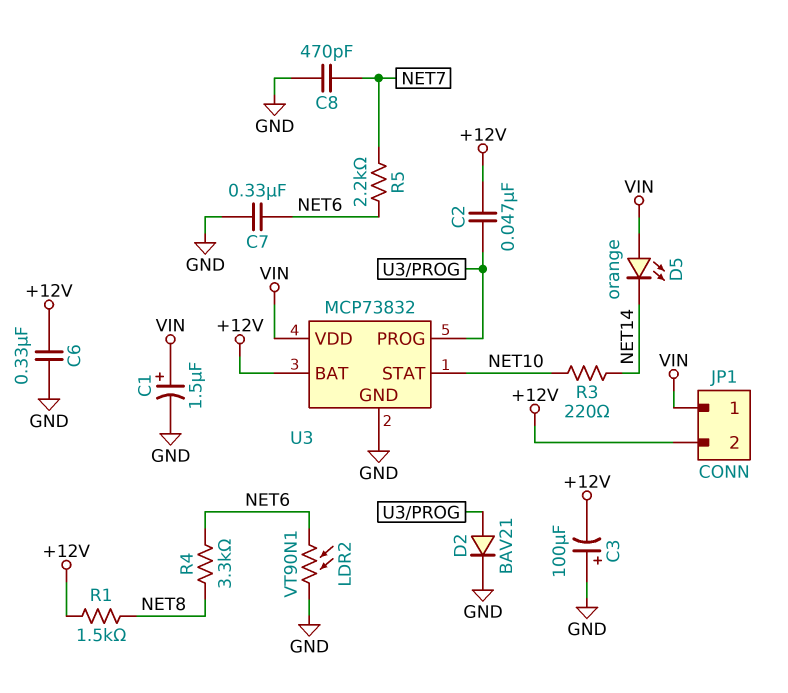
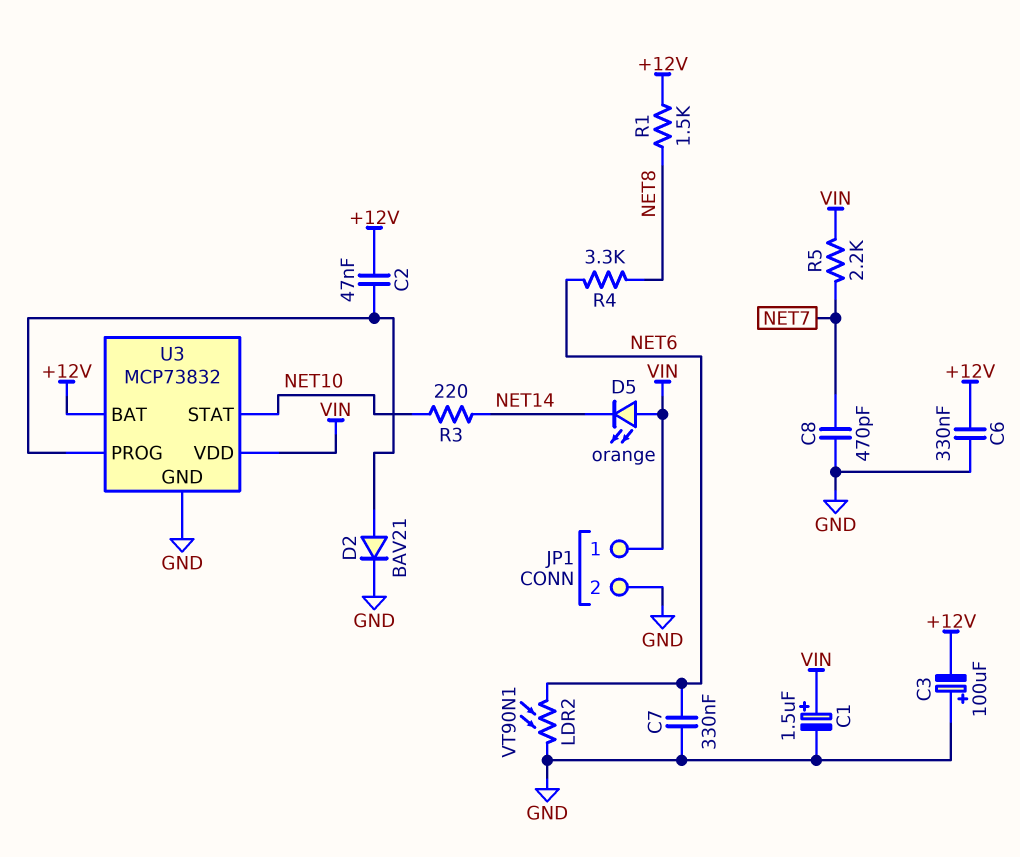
JP1 pin 2: +12V -> GND
R5: 2.2k (NET6, NET7) -> 2.2k (NET7, VIN)

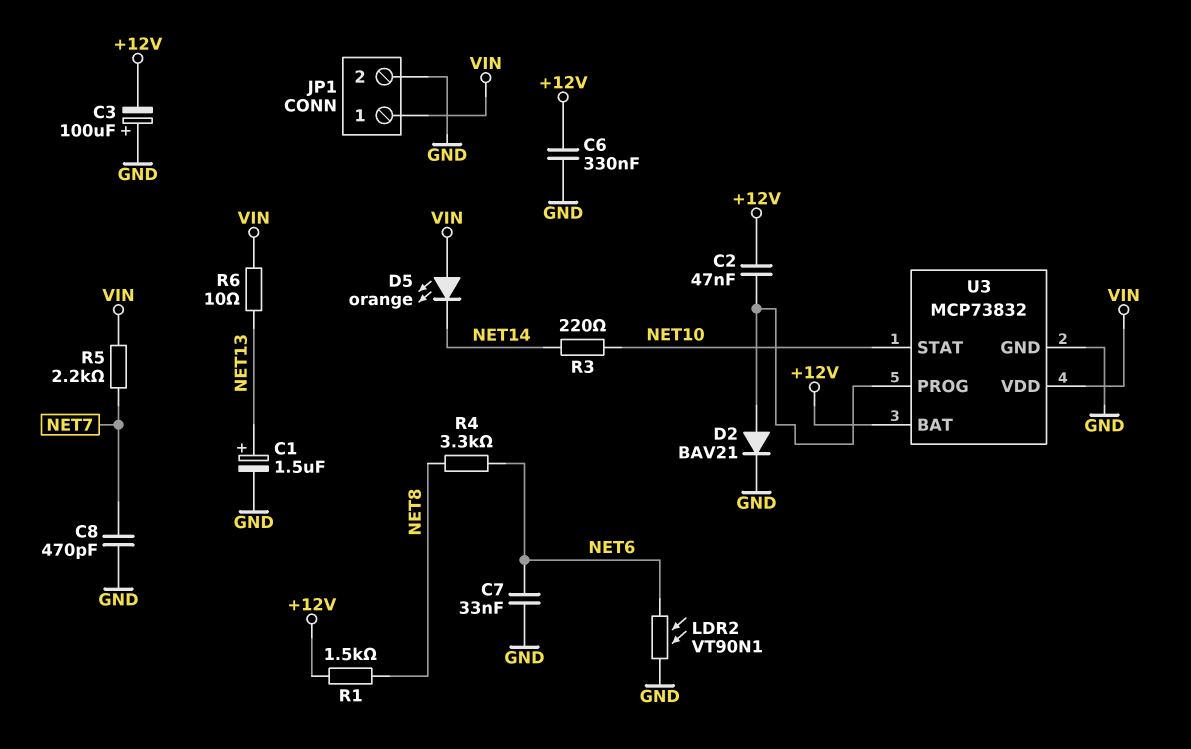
C1: 1.5uF (plus VIN, minus GND) -> 1.5uF (plus NET13, minus GND)
C7: 330nF (GND, NET6) -> 33nF (GND, NET6)
R6: none -> 10 (NET13, VIN)

